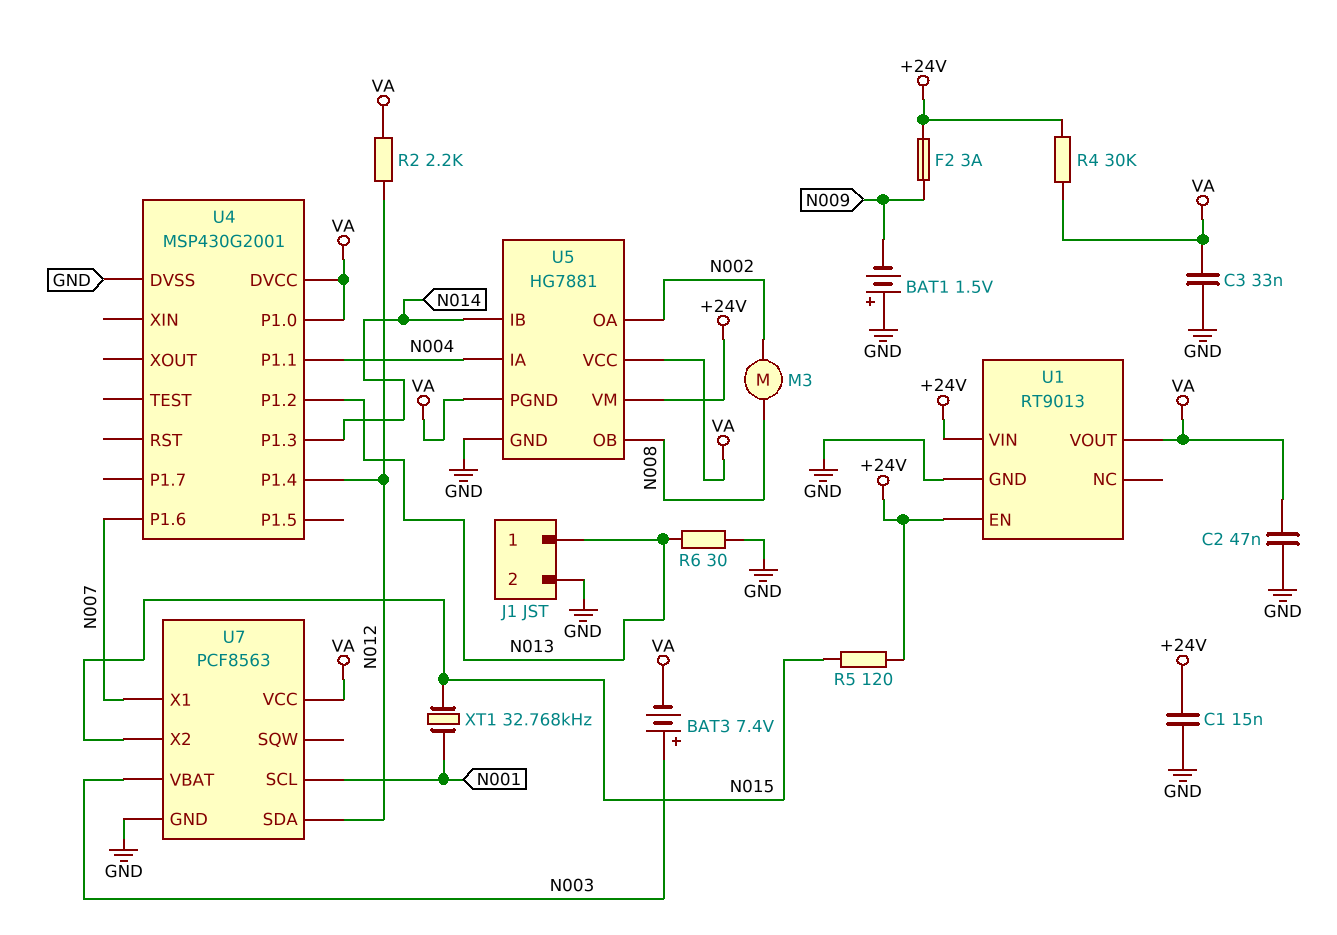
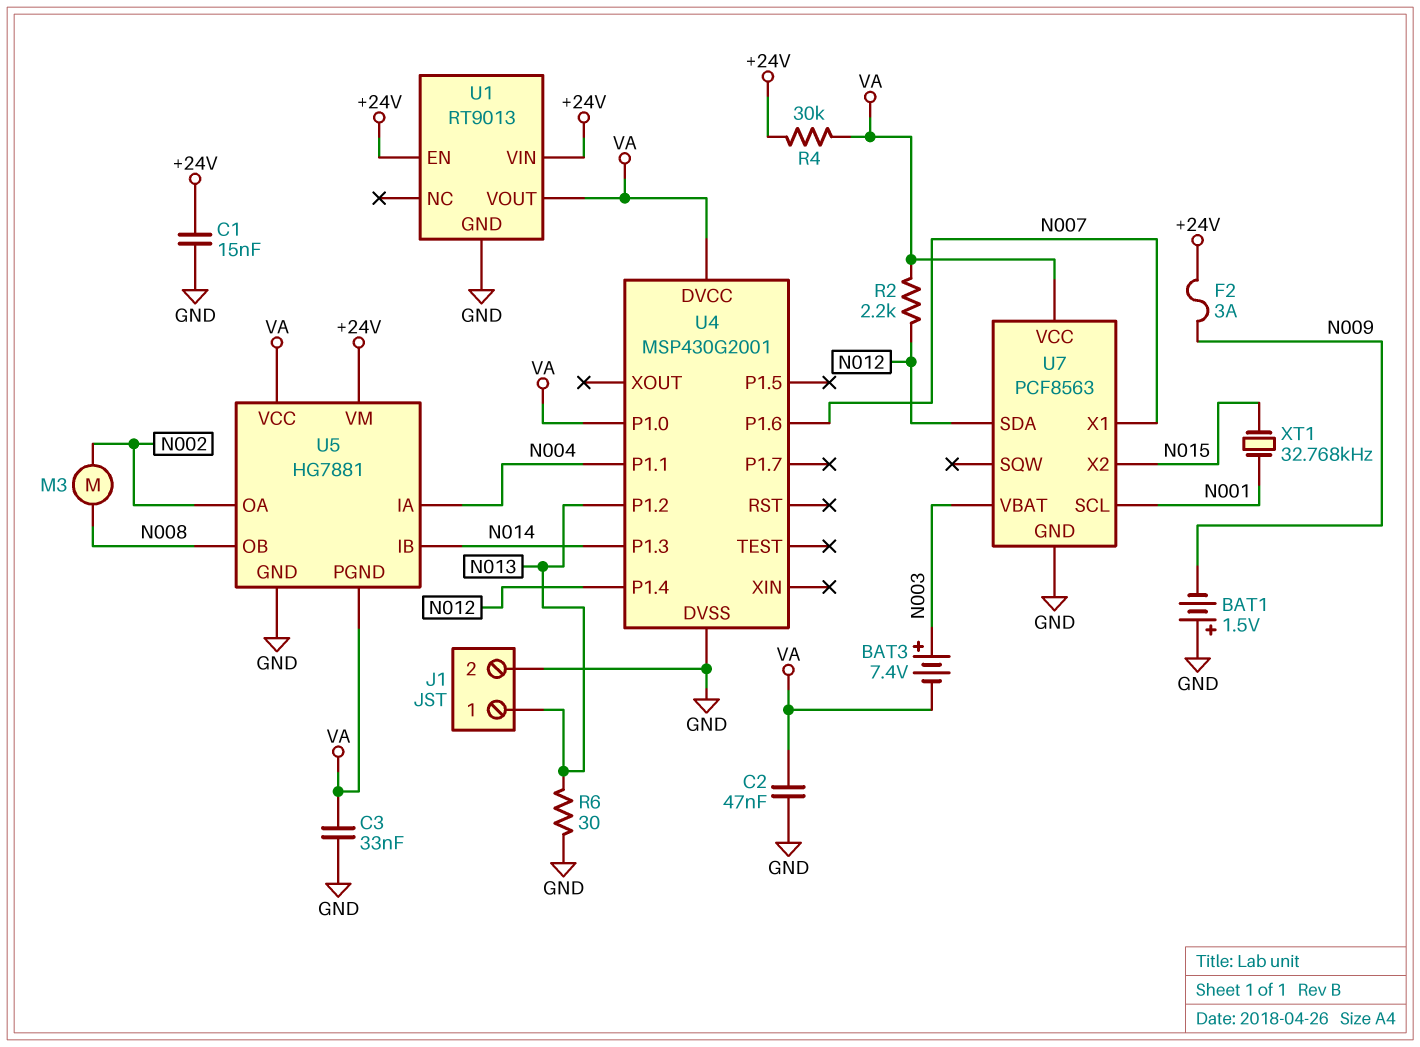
R5: 120 (+24V, N015) -> none

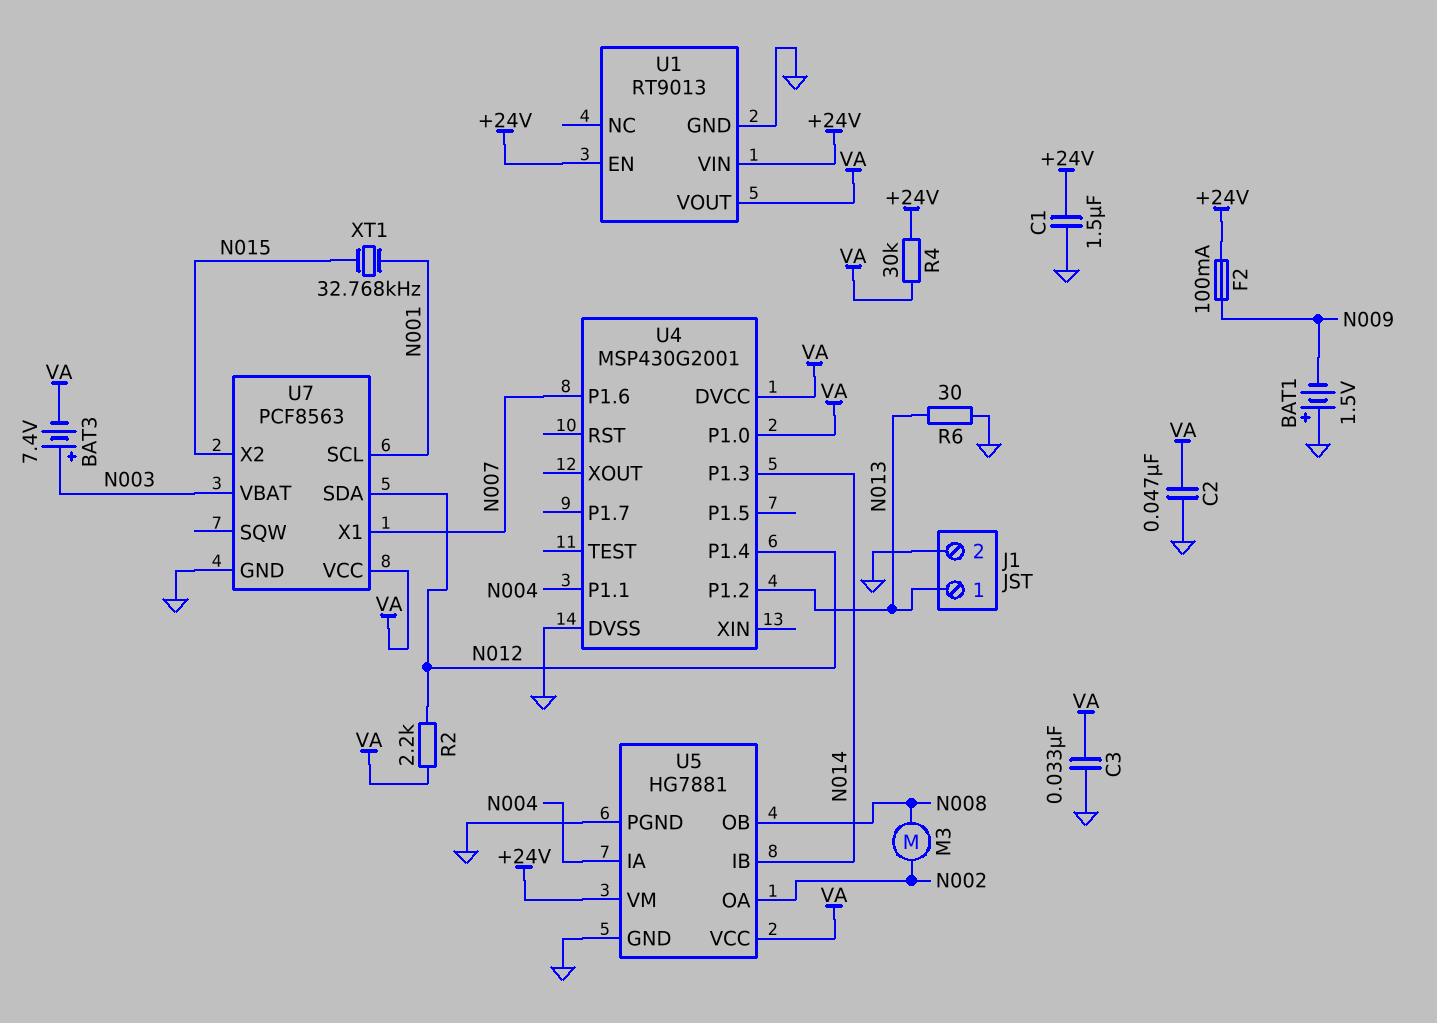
C1: 15nF (+24V, GND) -> 1.5uF (+24V, GND)
F2: 3A (+24V, N009) -> 100mA (+24V, N009)
U5 pin PGND: VA -> GND

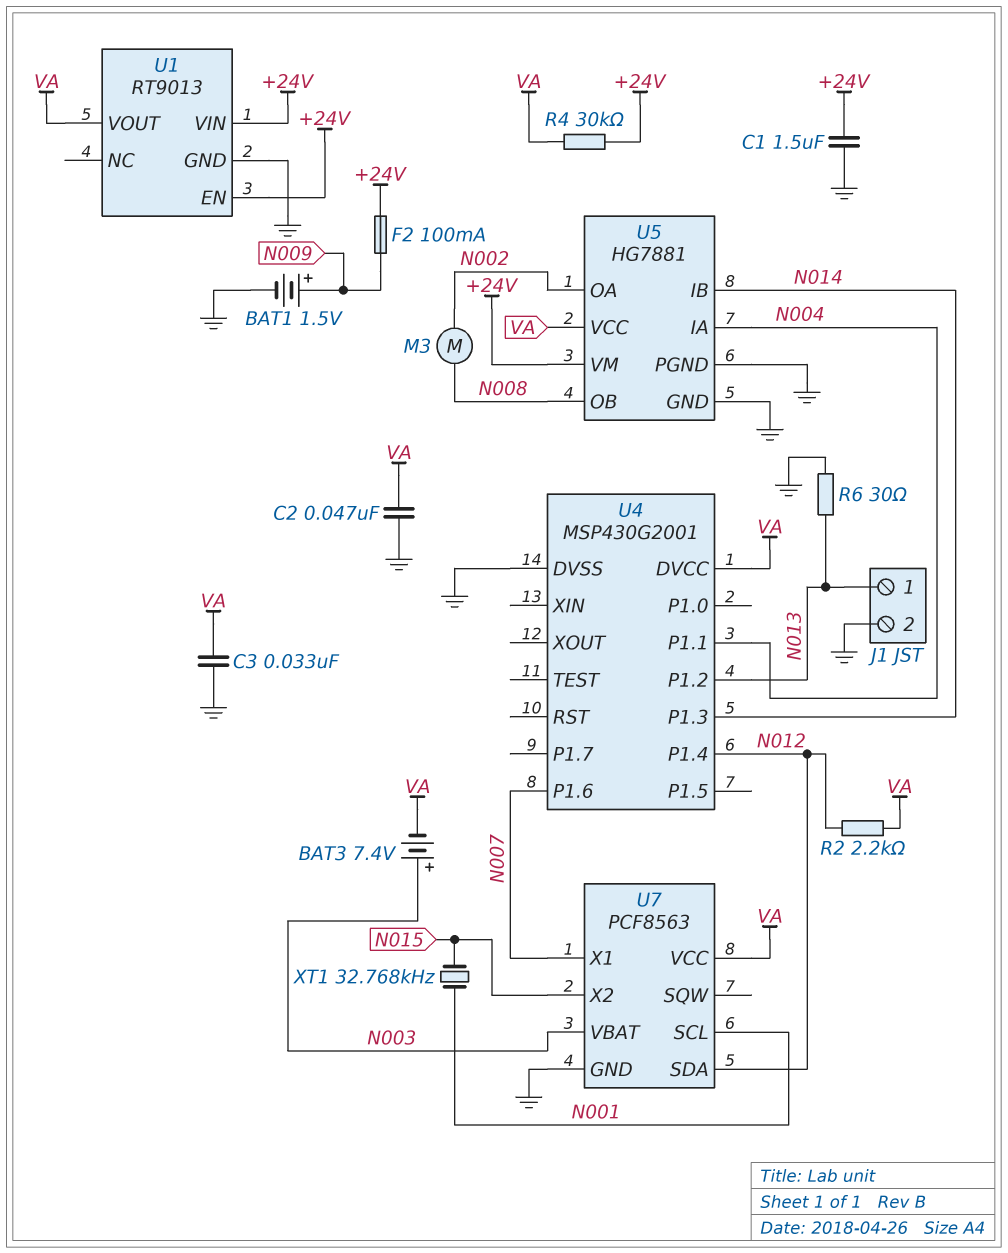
BAT1: 1.5V (plus GND, minus N009) -> 1.5V (plus N009, minus GND)
U4 pin P1.0: VA -> none

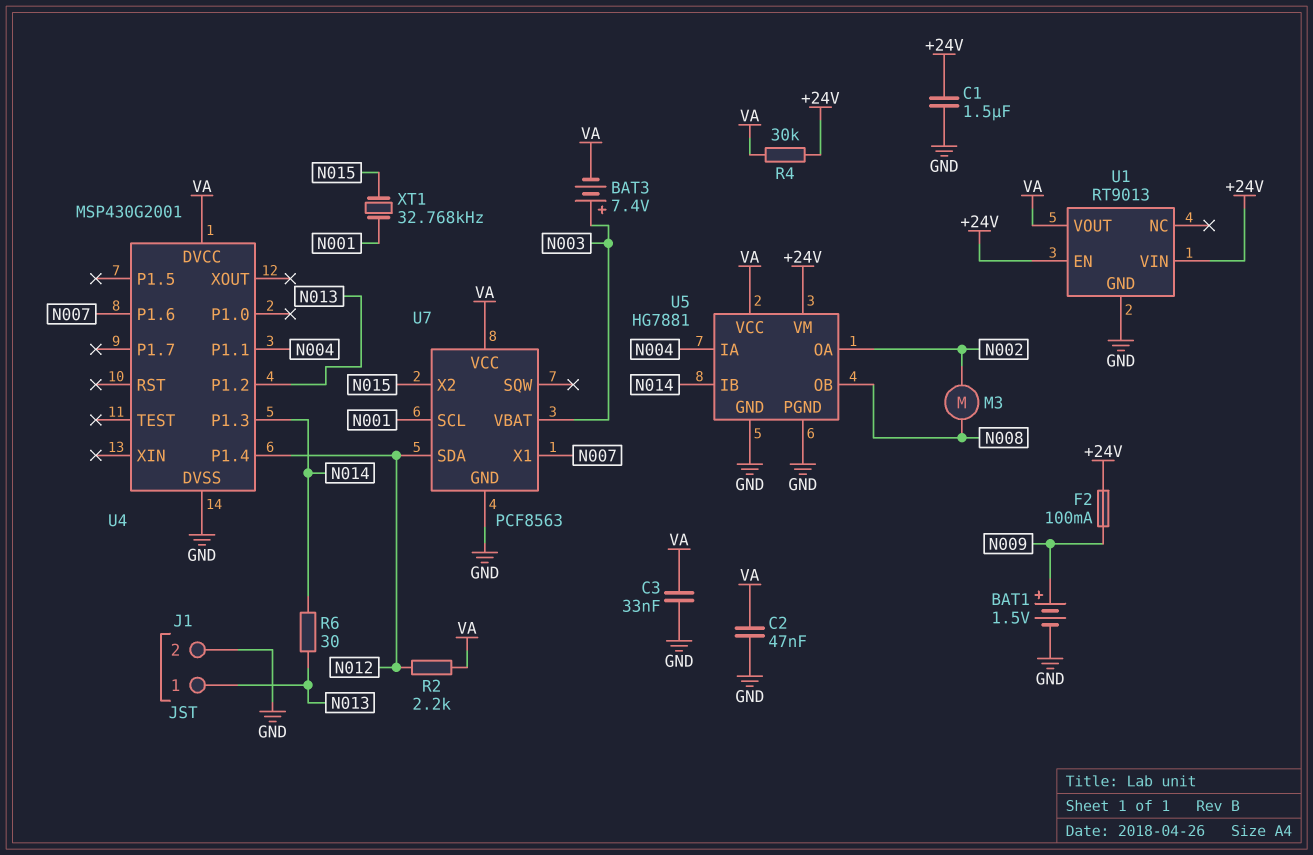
R6: 30 (GND, N013) -> 30 (N013, N014)

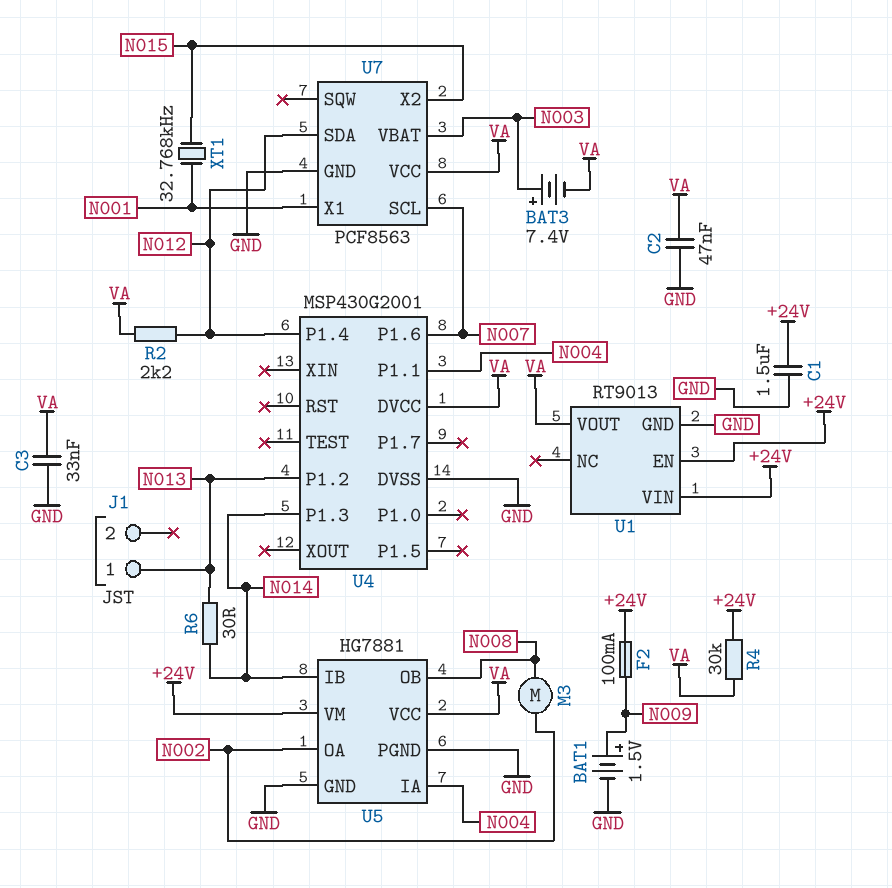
J1 pin 2: GND -> none
U7 pin SCL: N001 -> N007
U7 pin X1: N007 -> N001

